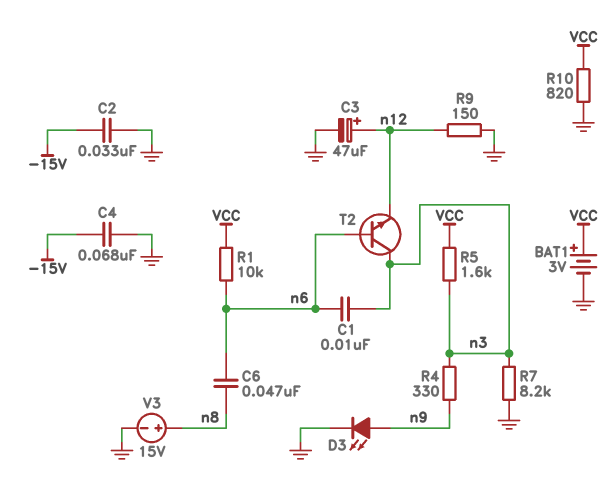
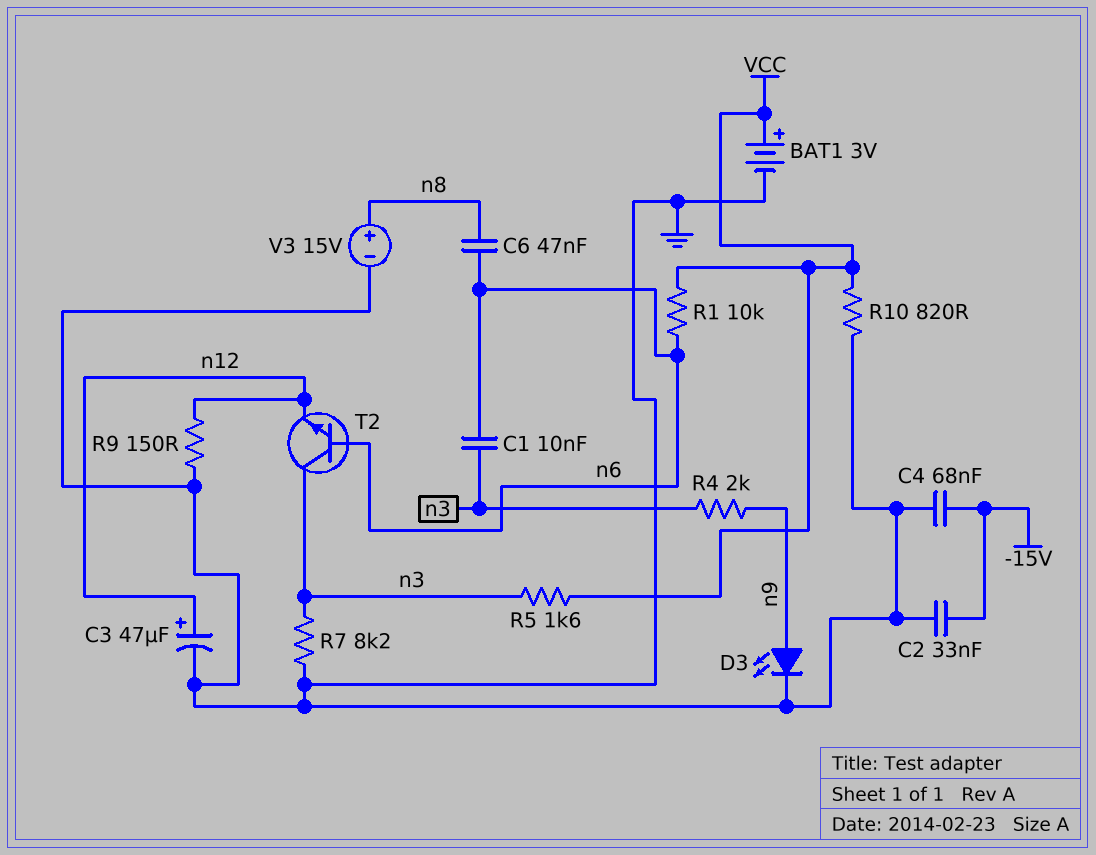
R4: 330 (n3, n9) -> 2k (n3, n9)

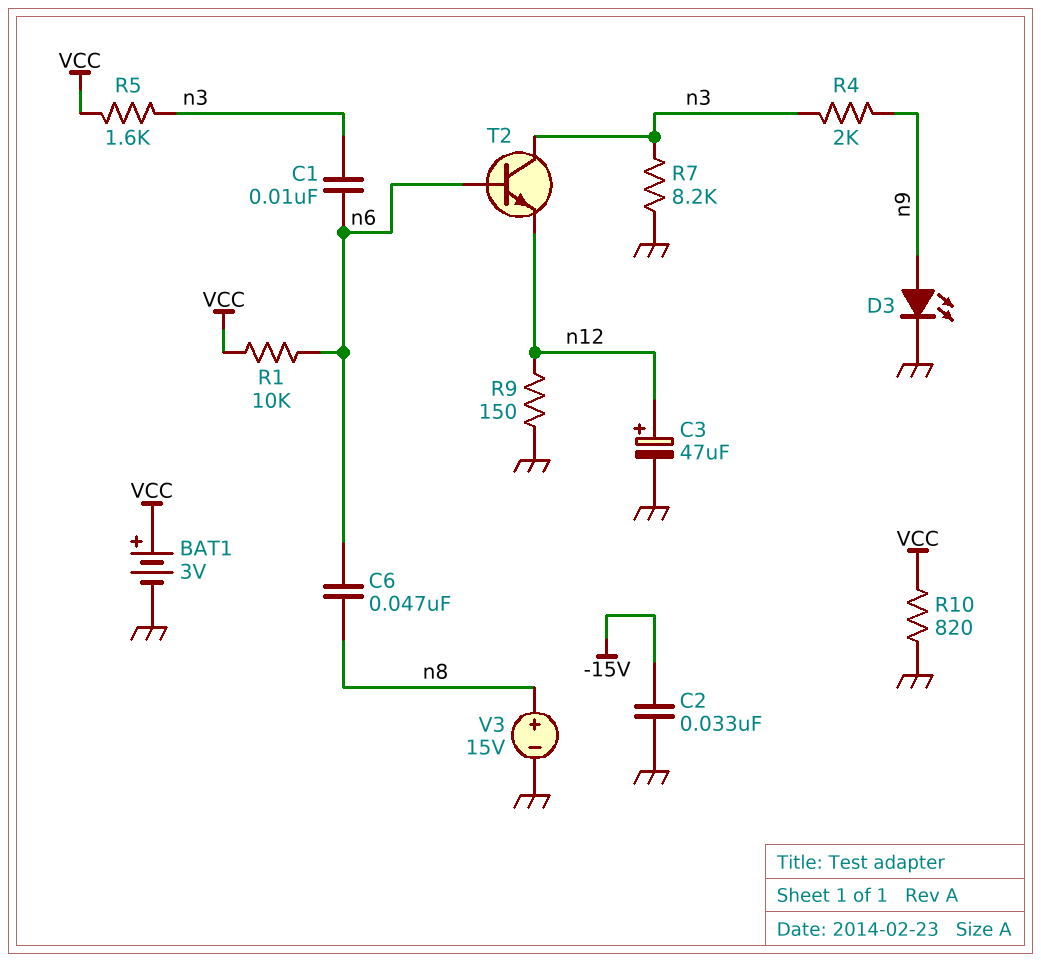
C4: 68nF (-15V, GND) -> none

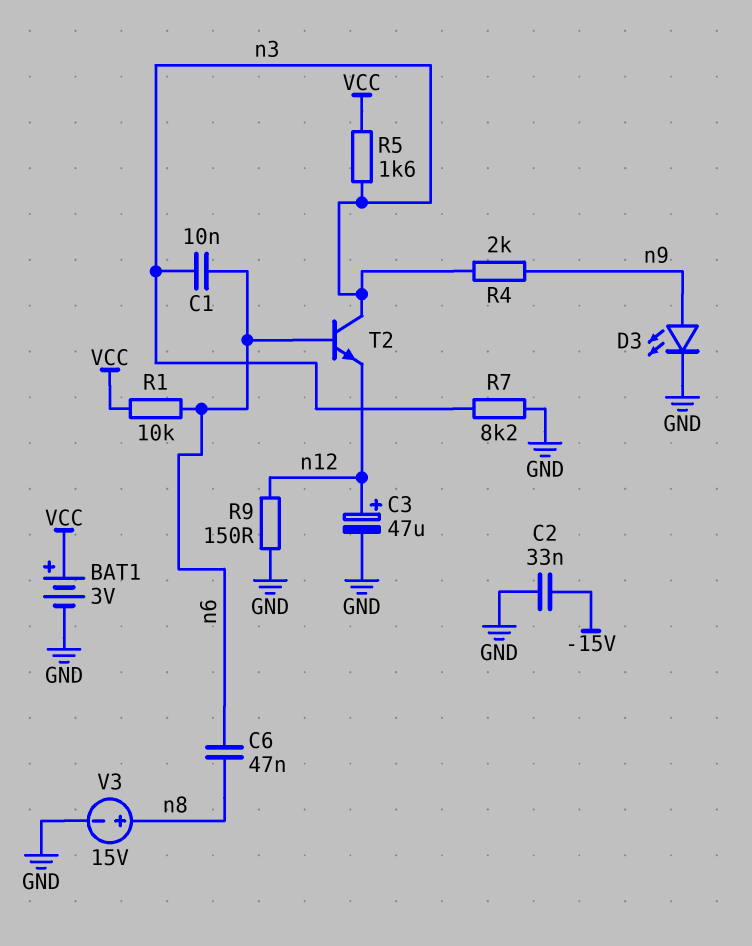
R10: 820 (GND, VCC) -> none

